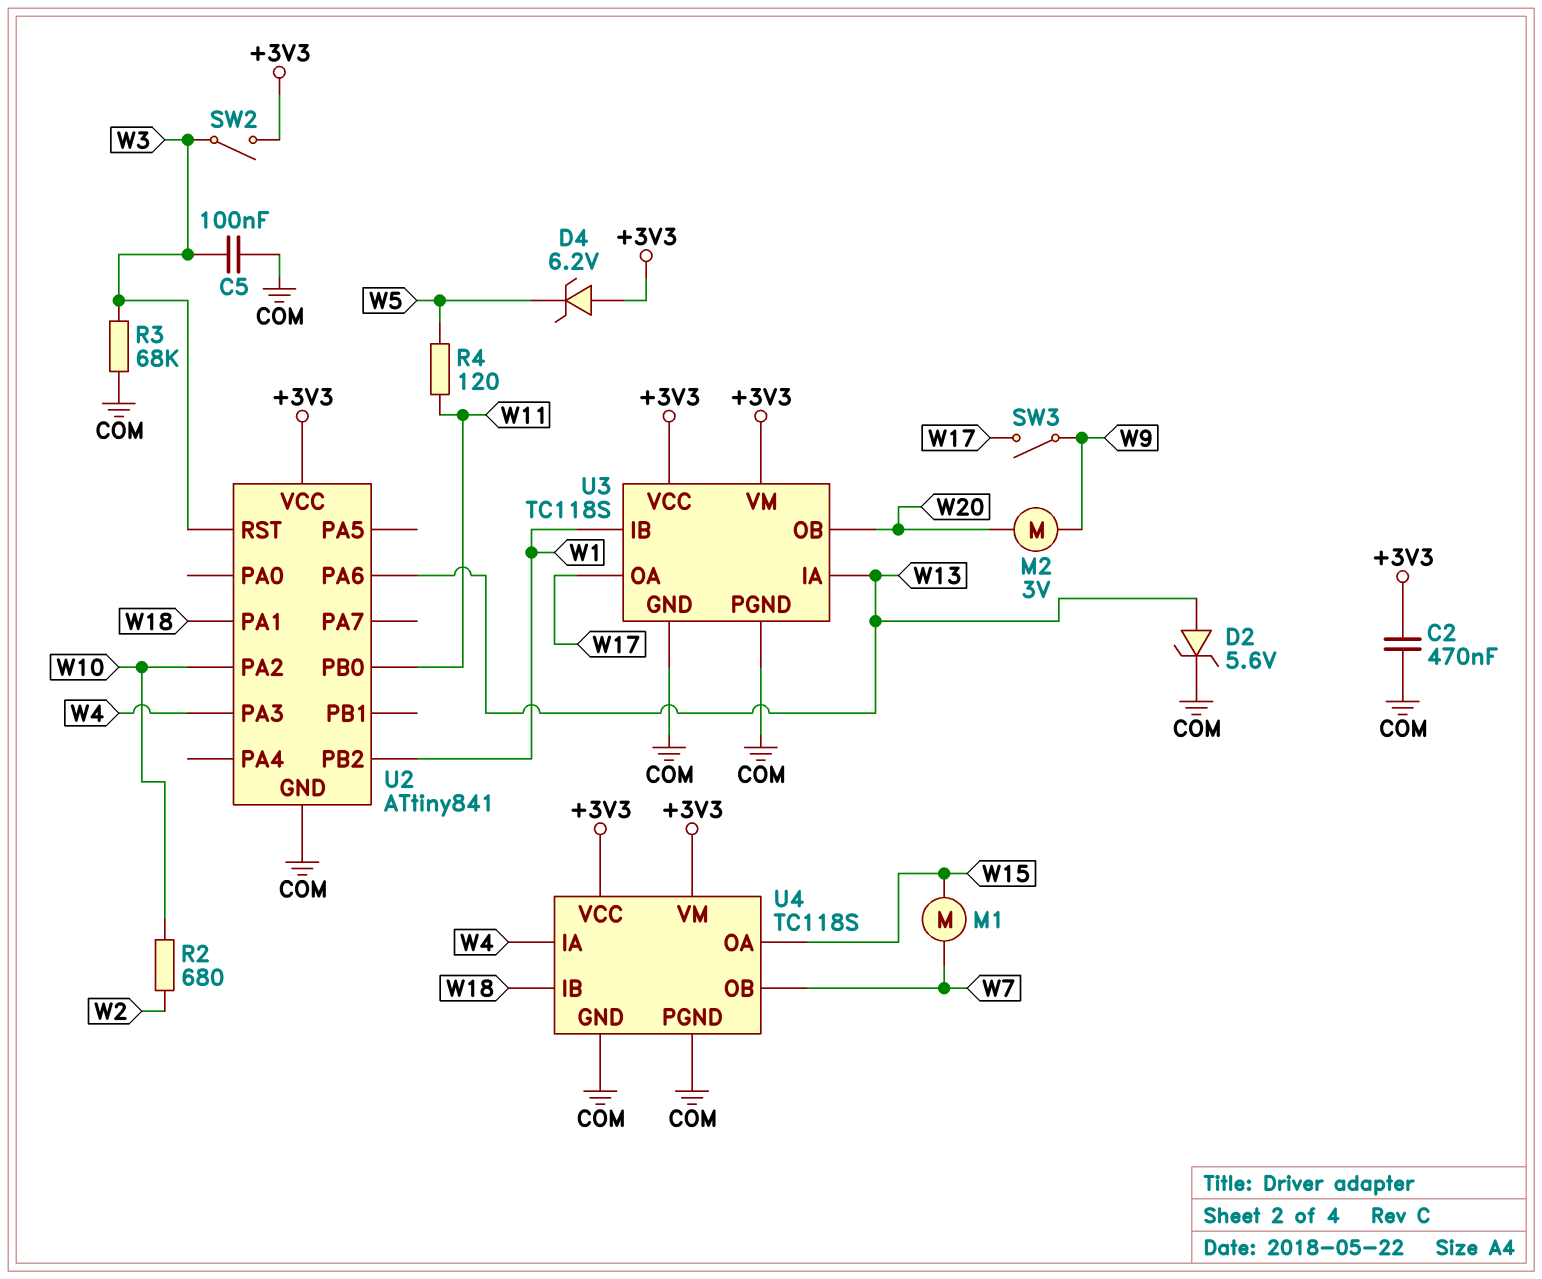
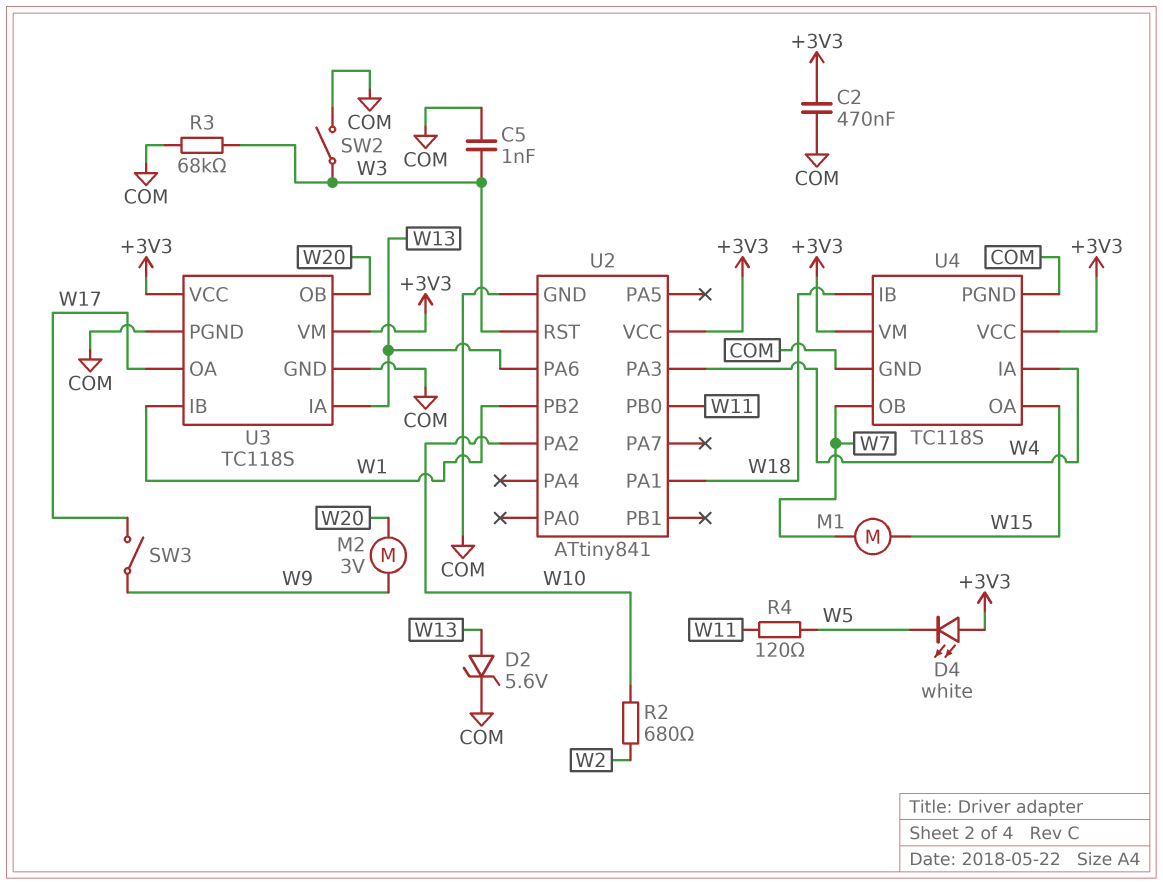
C5: 100nF (COM, W3) -> 1nF (COM, W3)
D4: zener 6.2V (A +3V3, K W5) -> LED white (A +3V3, K W5)
SW2: switch (+3V3, W3) -> switch (COM, W3)

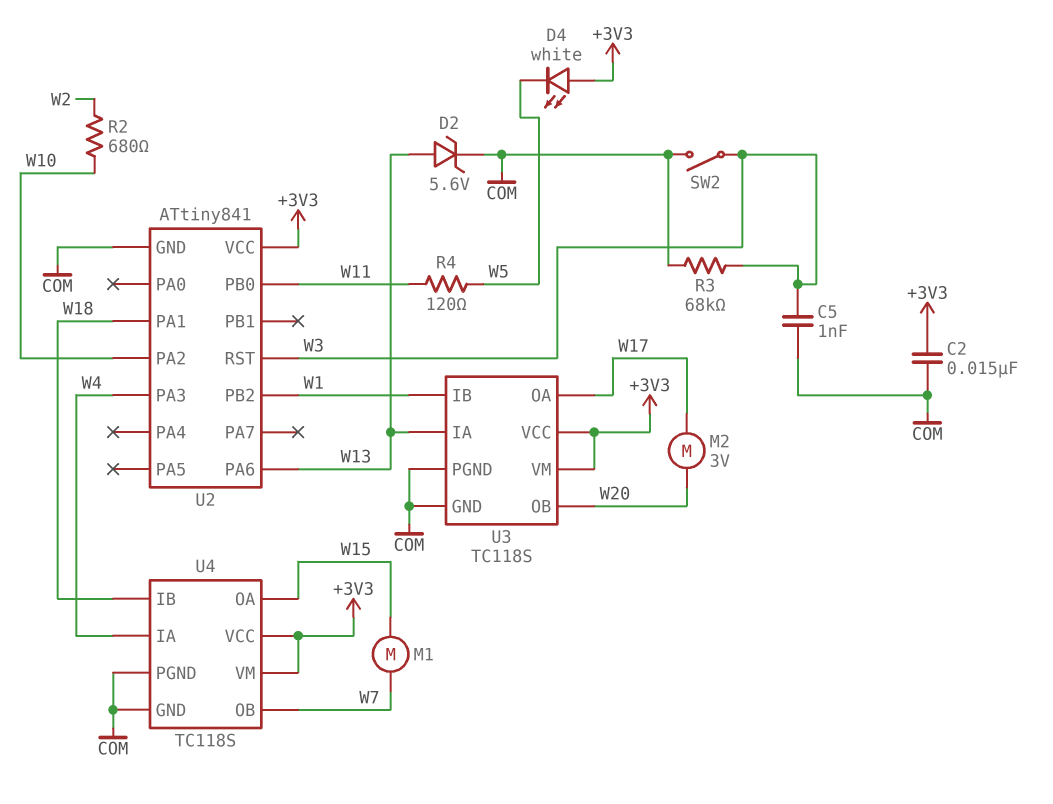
C2: 470nF (+3V3, COM) -> 15nF (+3V3, COM)
M2: motor 3V (W9, W20) -> motor 3V (W17, W20)
SW3: switch (W9, W17) -> none

